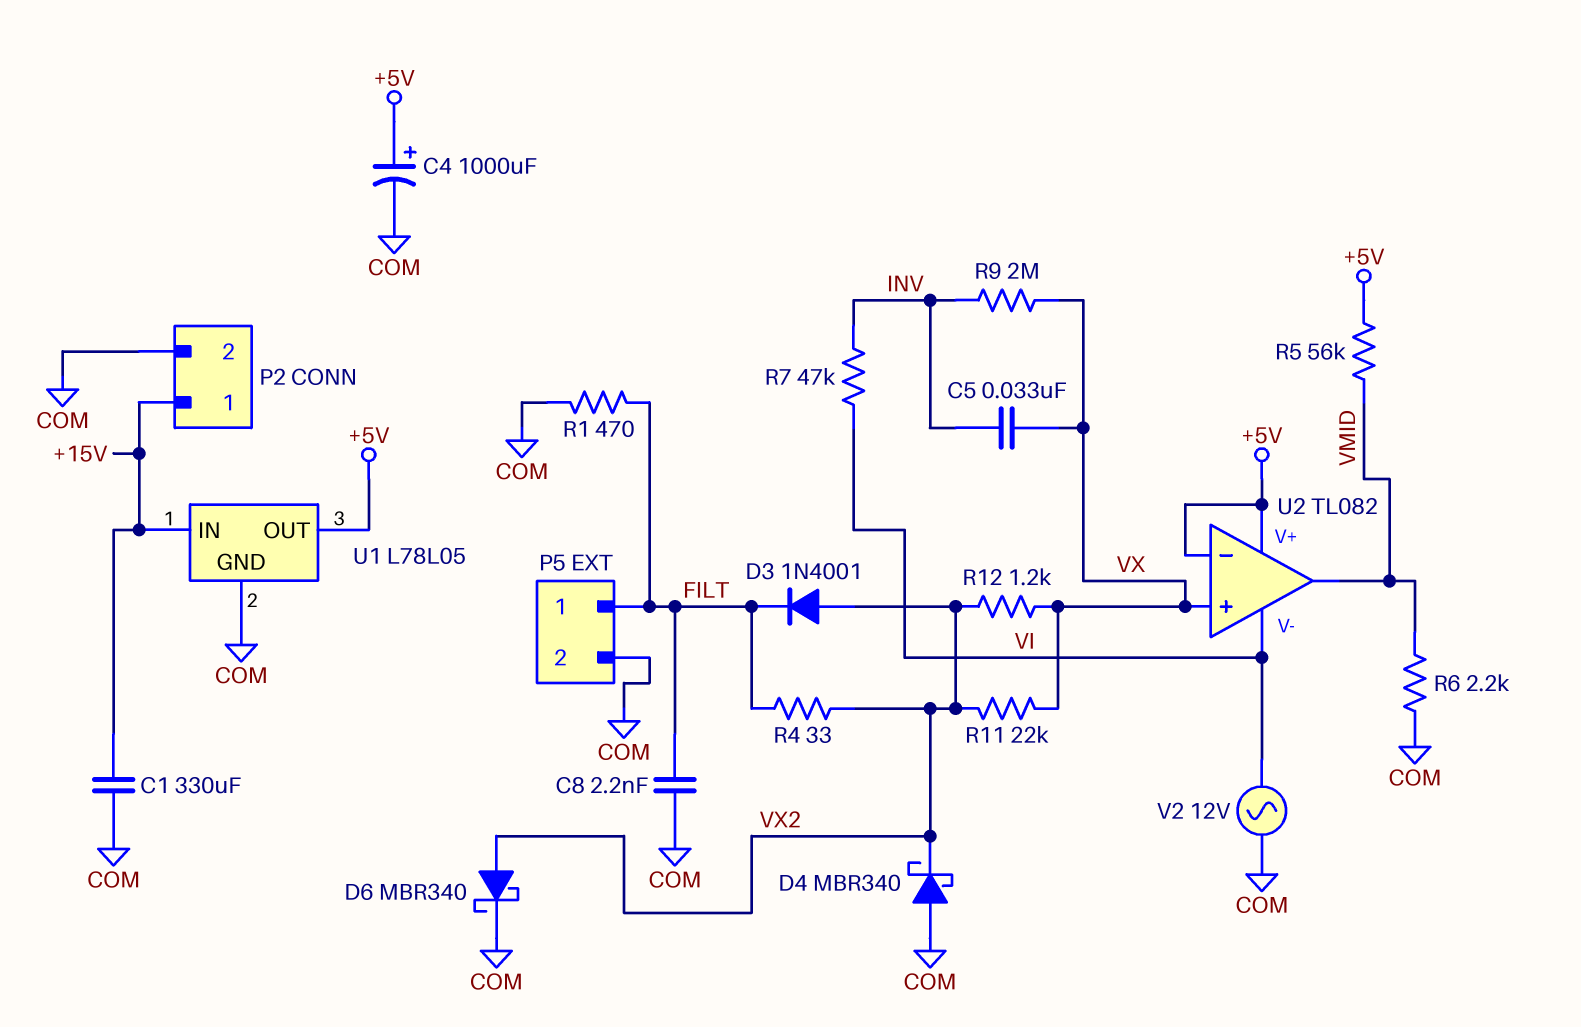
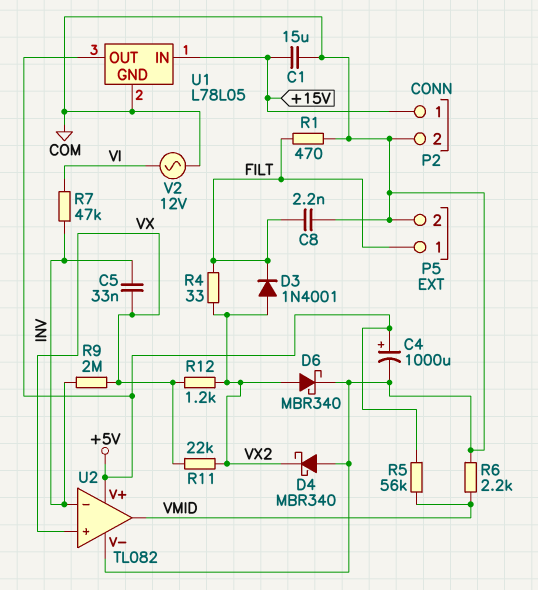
C1: 330uF (+15V, COM) -> 15uF (+15V, COM)
U2 pin V-: VI -> COM
U2 pin in-: +5V -> INV

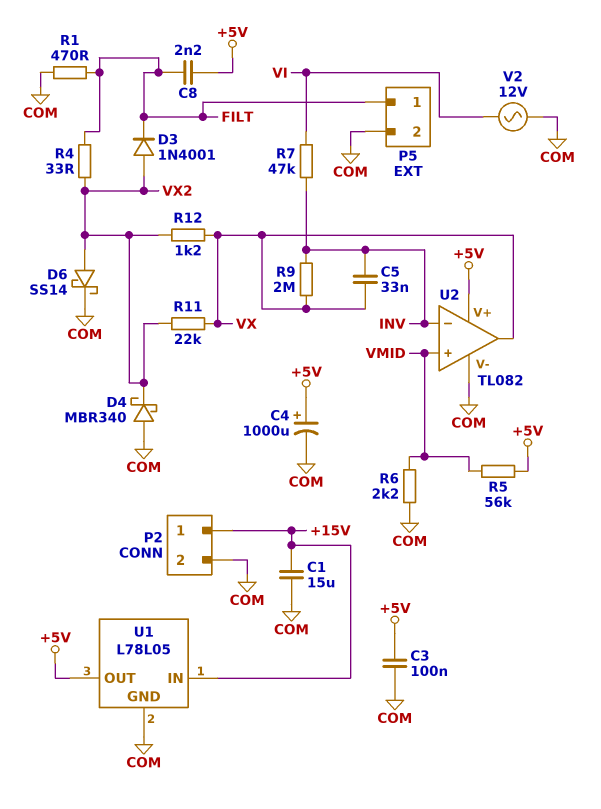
C3: none -> 100nF (+5V, COM)
C8: 2.2nF (COM, FILT) -> 2.2nF (+5V, FILT)
D6: schottky MBR340 (A VX2, K COM) -> schottky SS14 (A VX2, K COM)
U2 pin in+: VX -> VMID
U2 pin out: VMID -> VX

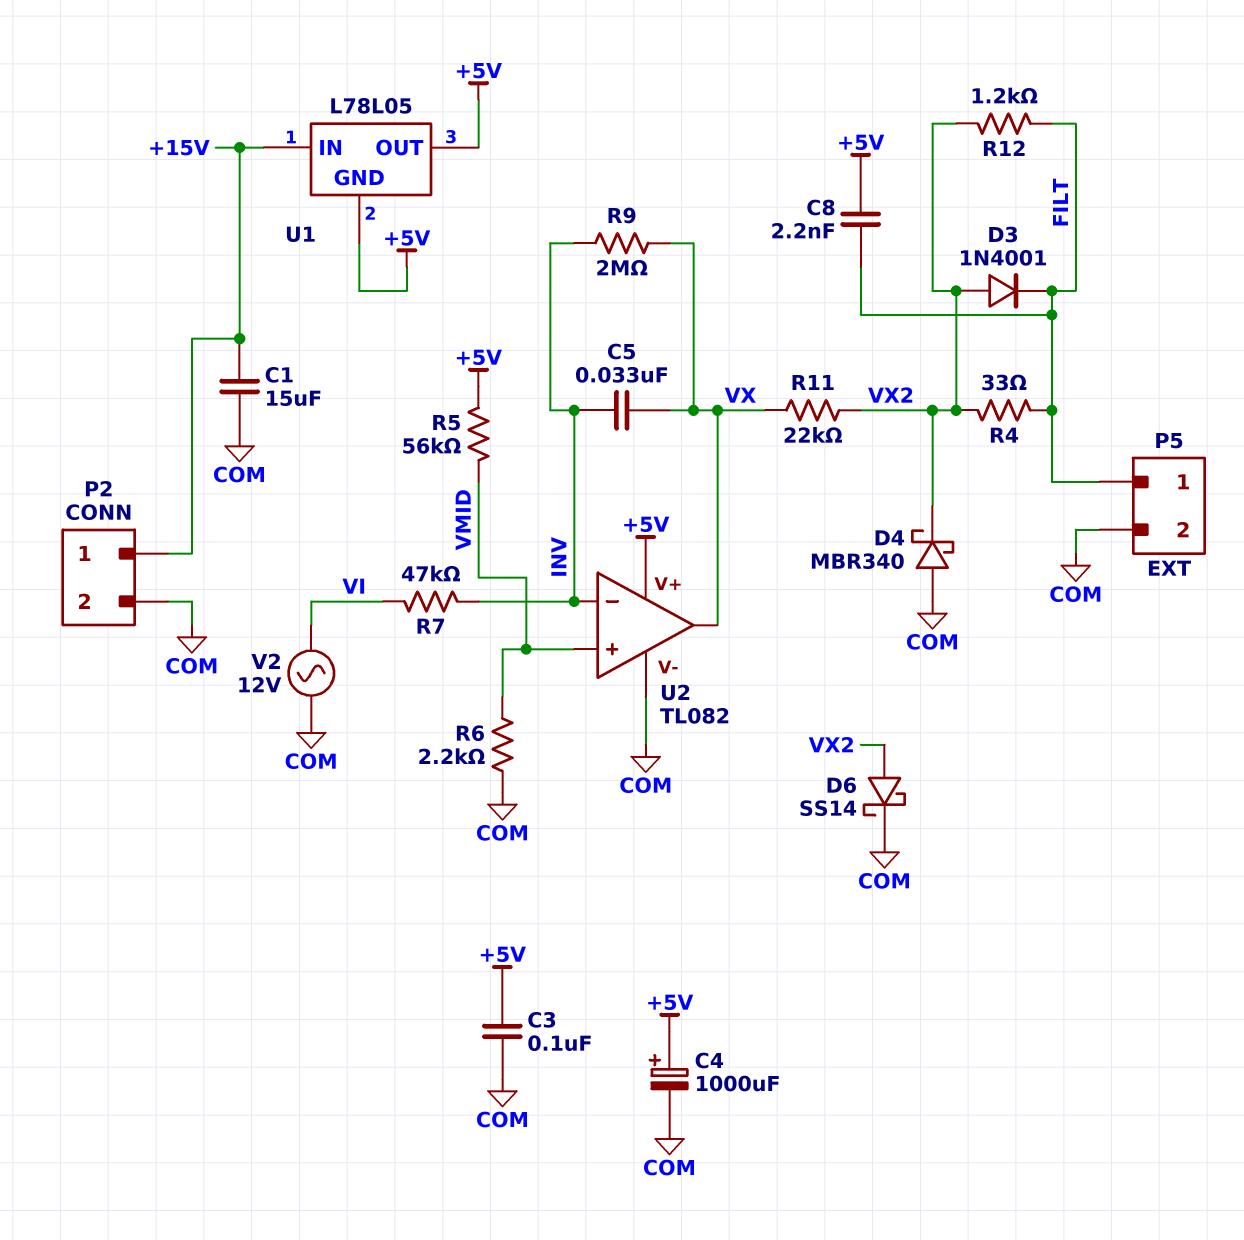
R1: 470 (COM, FILT) -> none
R12: 1.2k (VX, VX2) -> 1.2k (FILT, VX2)
U1 pin GND: COM -> +5V

